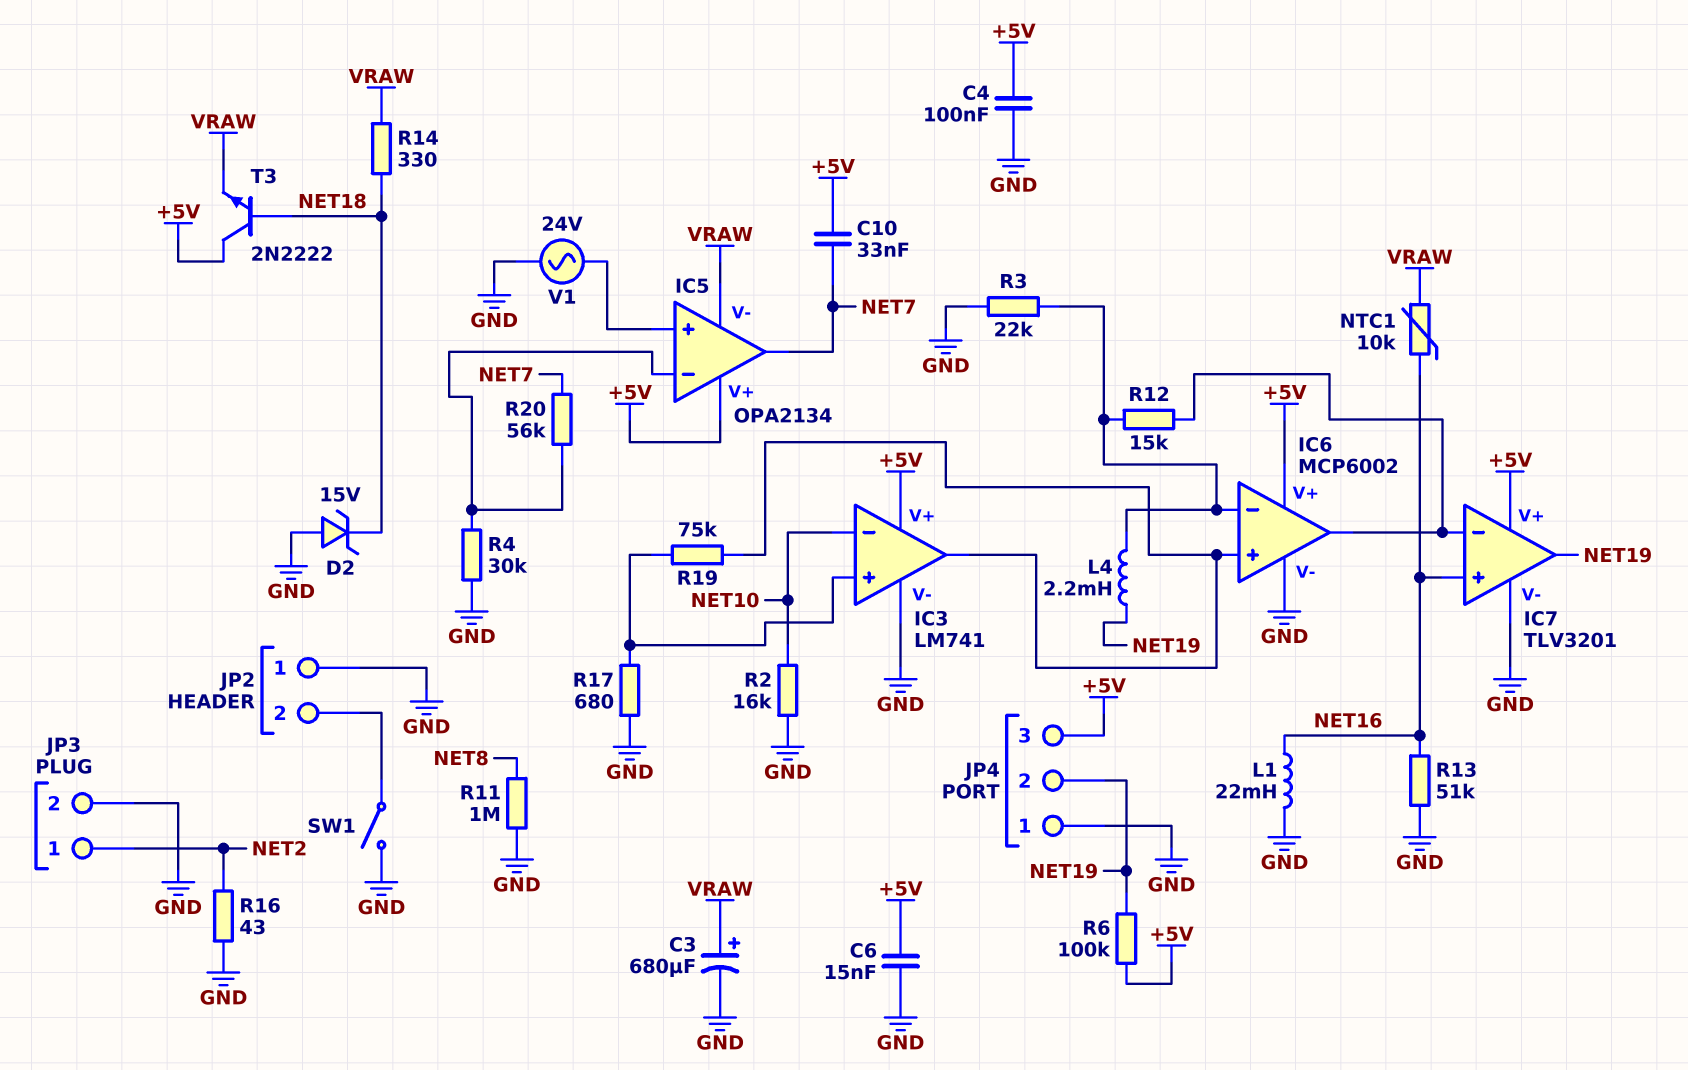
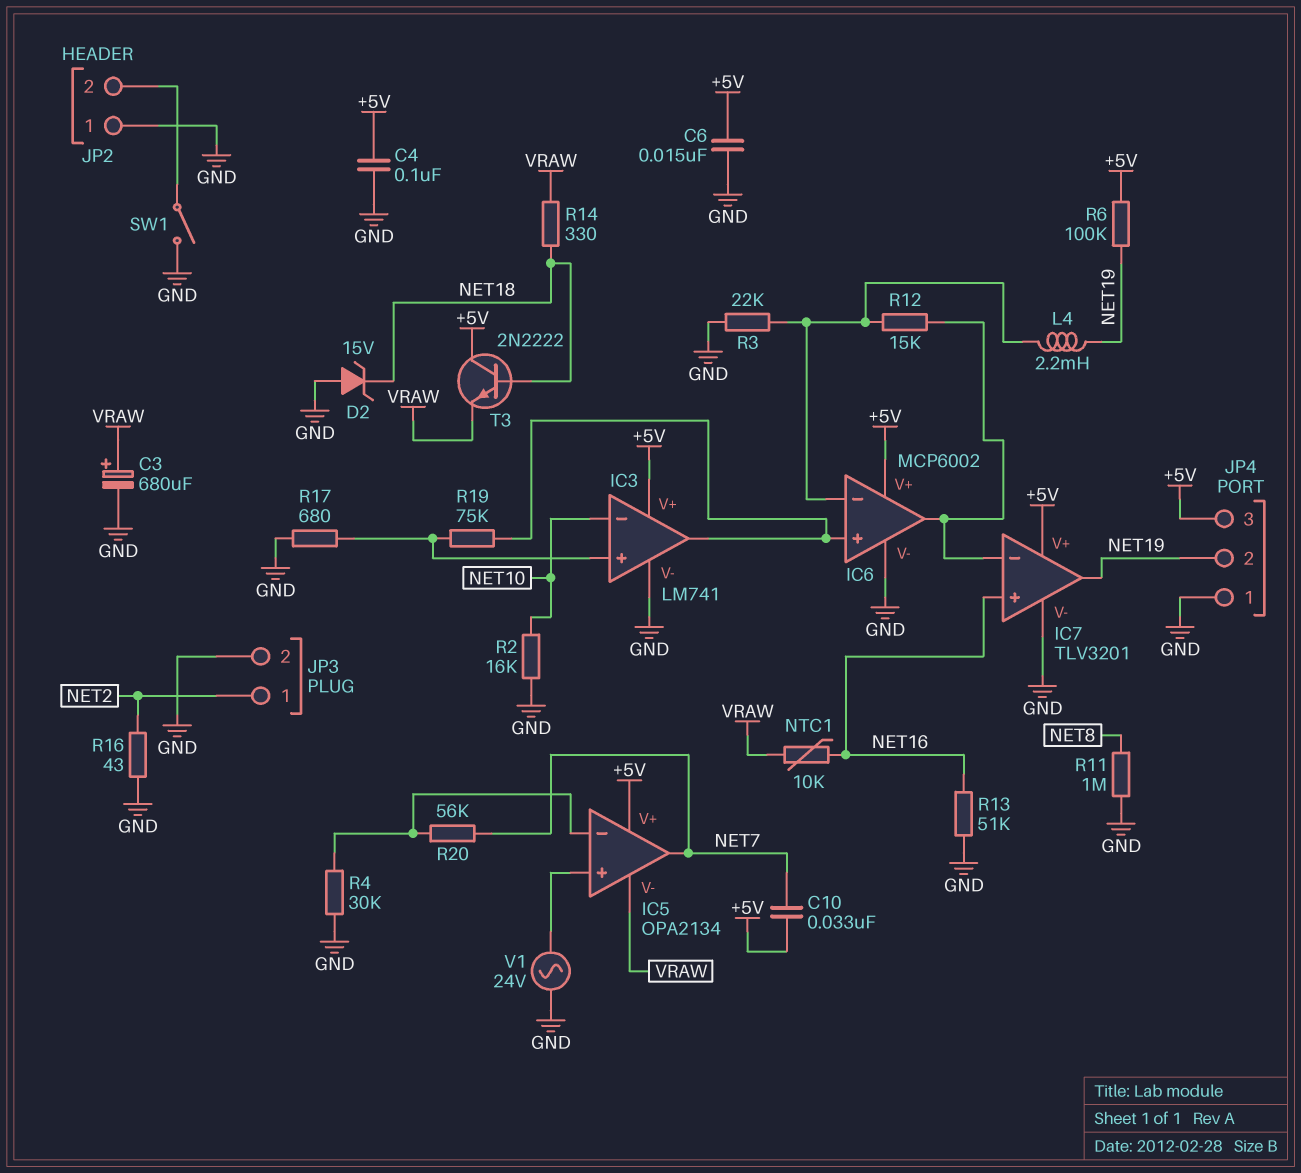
L1: 22mH (GND, NET16) -> none

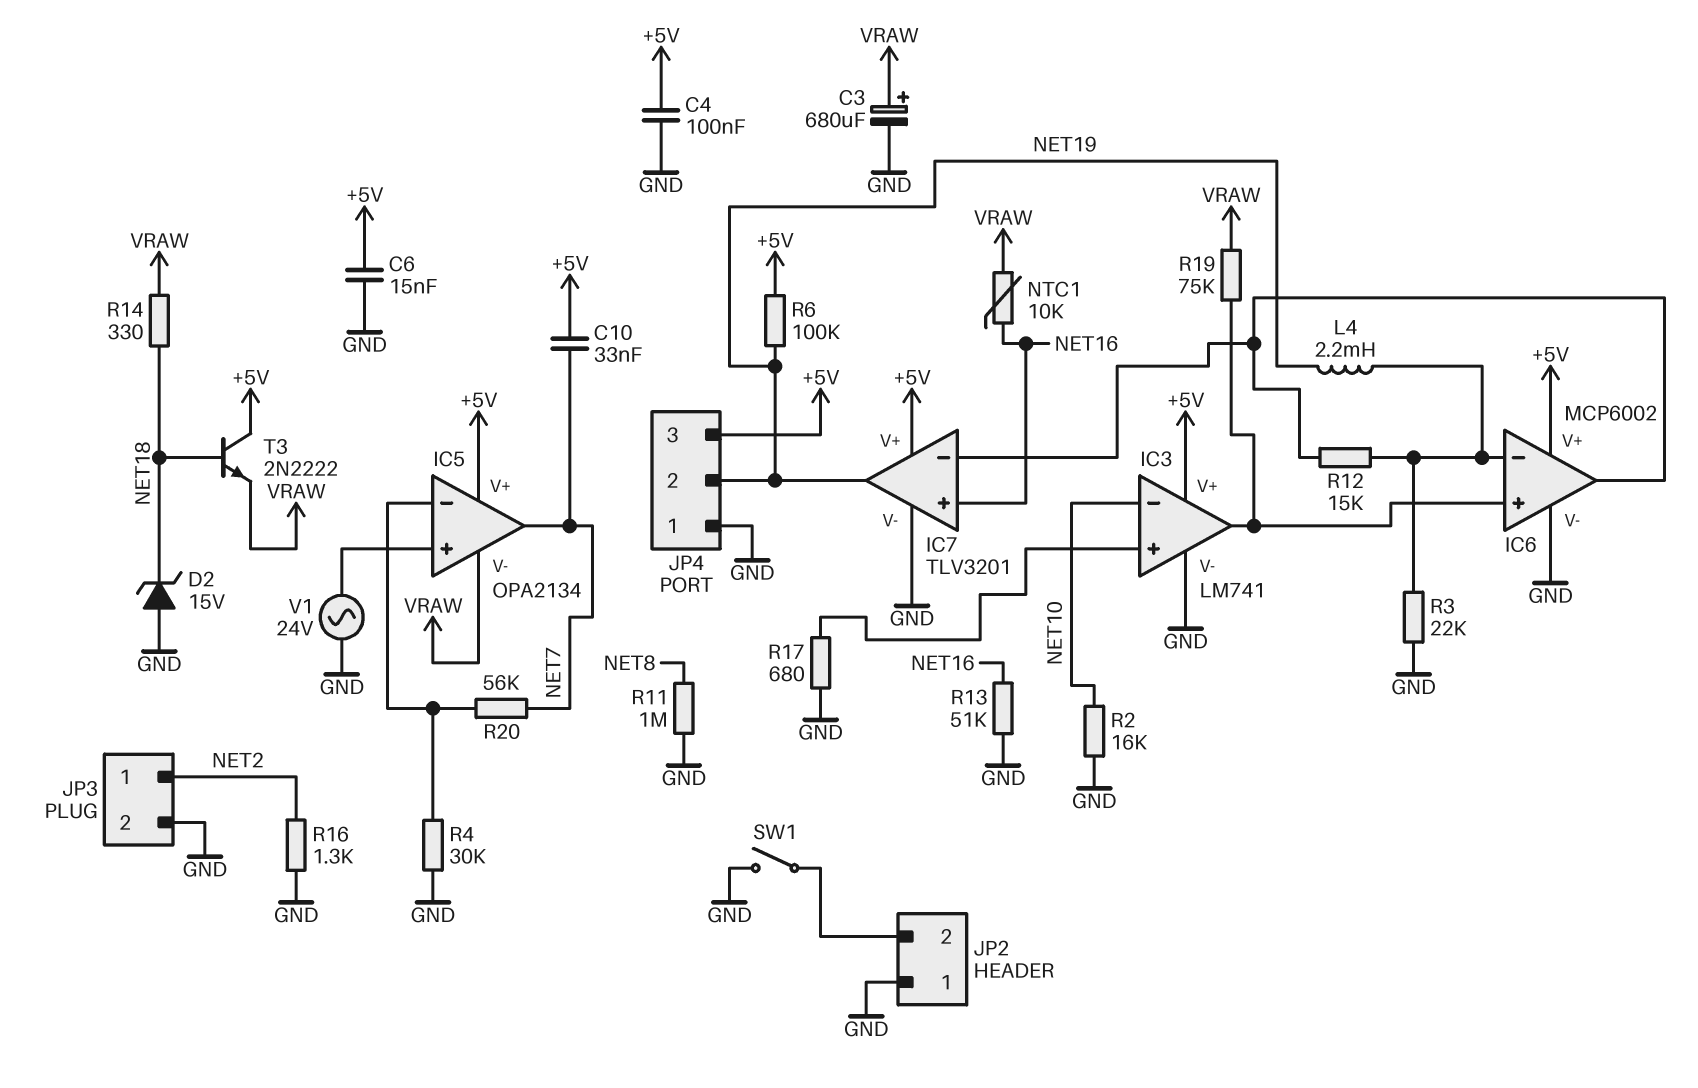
R16: 43 (GND, NET2) -> 1.3k (GND, NET2)
R19: 75k (IC3/in+, IC3/out) -> 75k (IC3/out, VRAW)

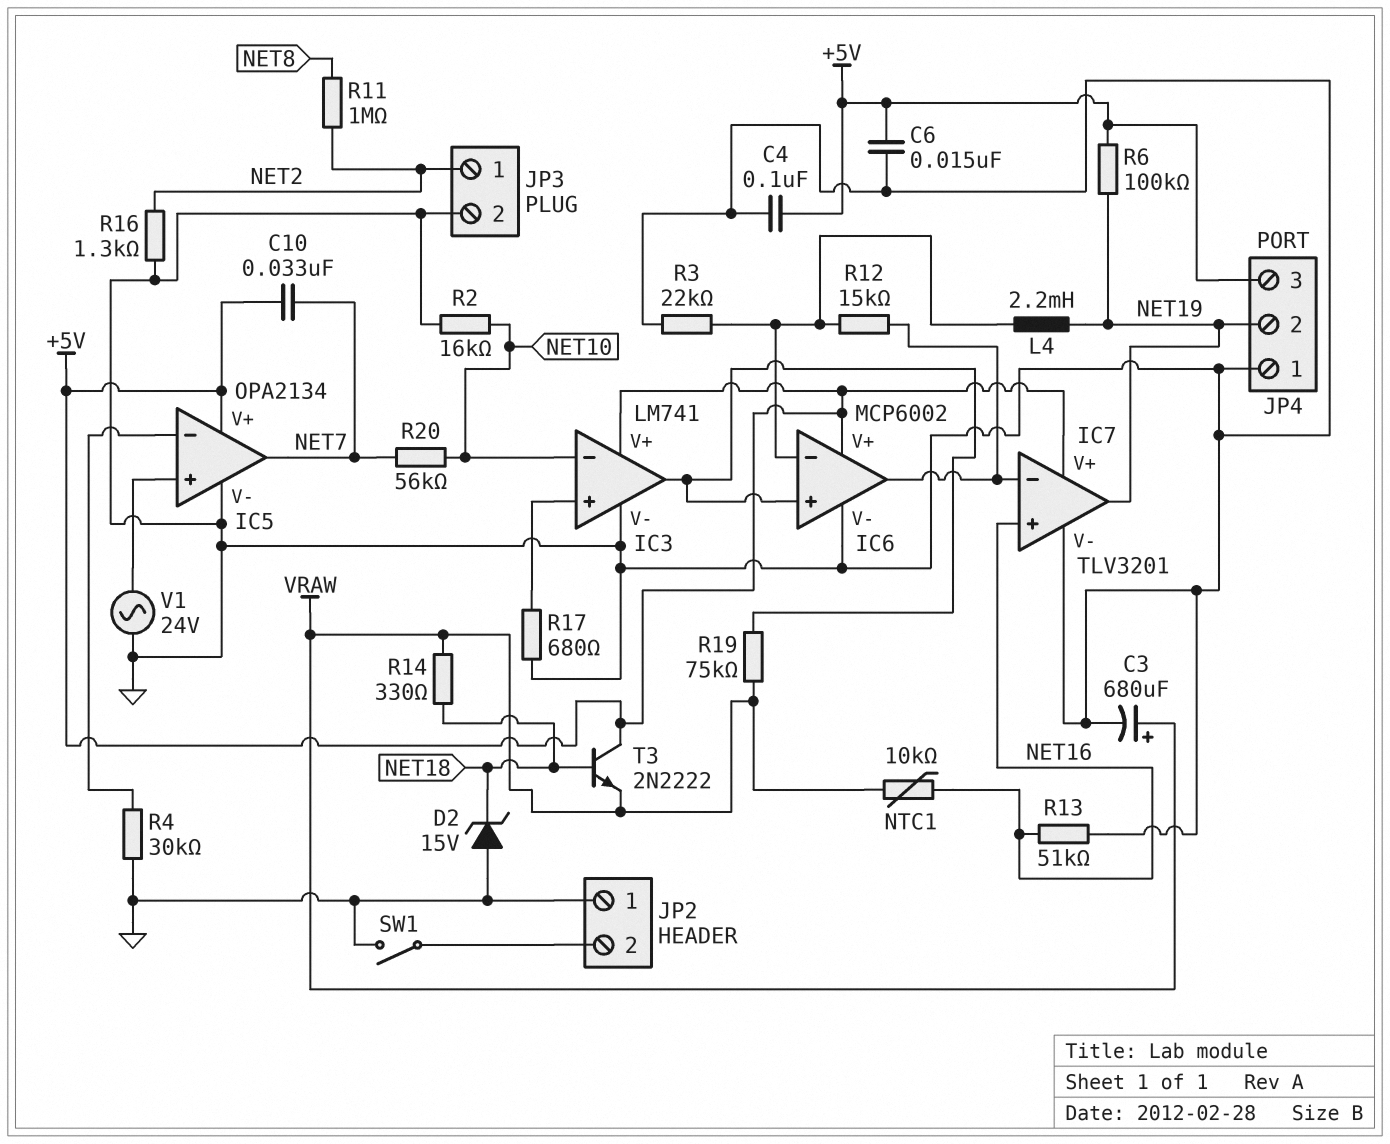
IC5 pin V-: VRAW -> GND
R11: 1M (GND, NET8) -> 1M (NET2, NET8)
R20: 56k (IC5/in-, NET7) -> 56k (NET7, NET10)

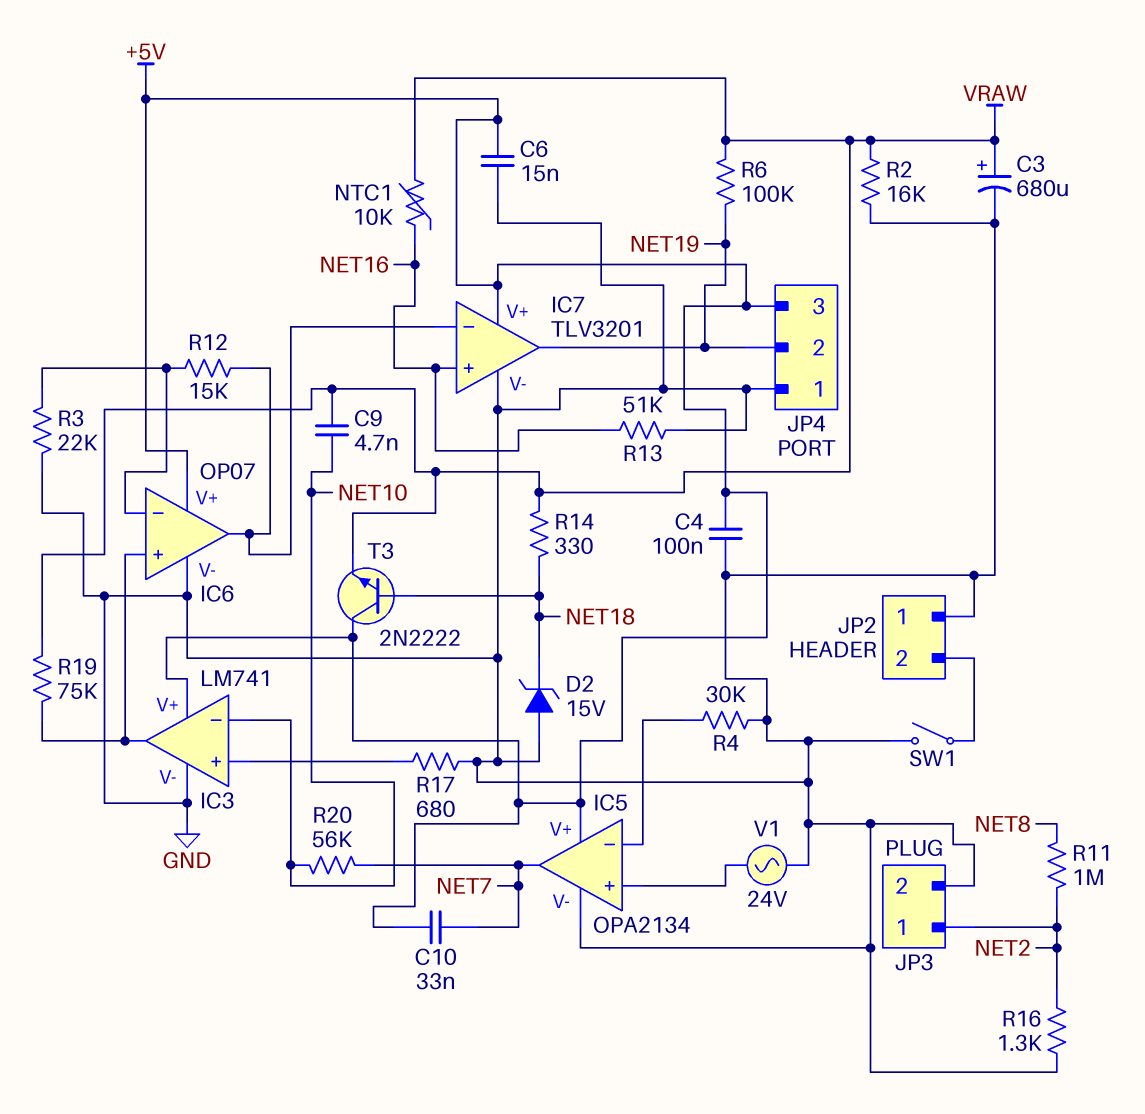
C9: none -> 4.7nF (NET10, VRAW)
IC6: MCP6002 -> OP07
L4: 2.2mH (IC6/in-, NET19) -> none
R2: 16k (GND, NET10) -> 16k (GND, VRAW)
R6: 100k (+5V, NET19) -> 100k (NET19, VRAW)

